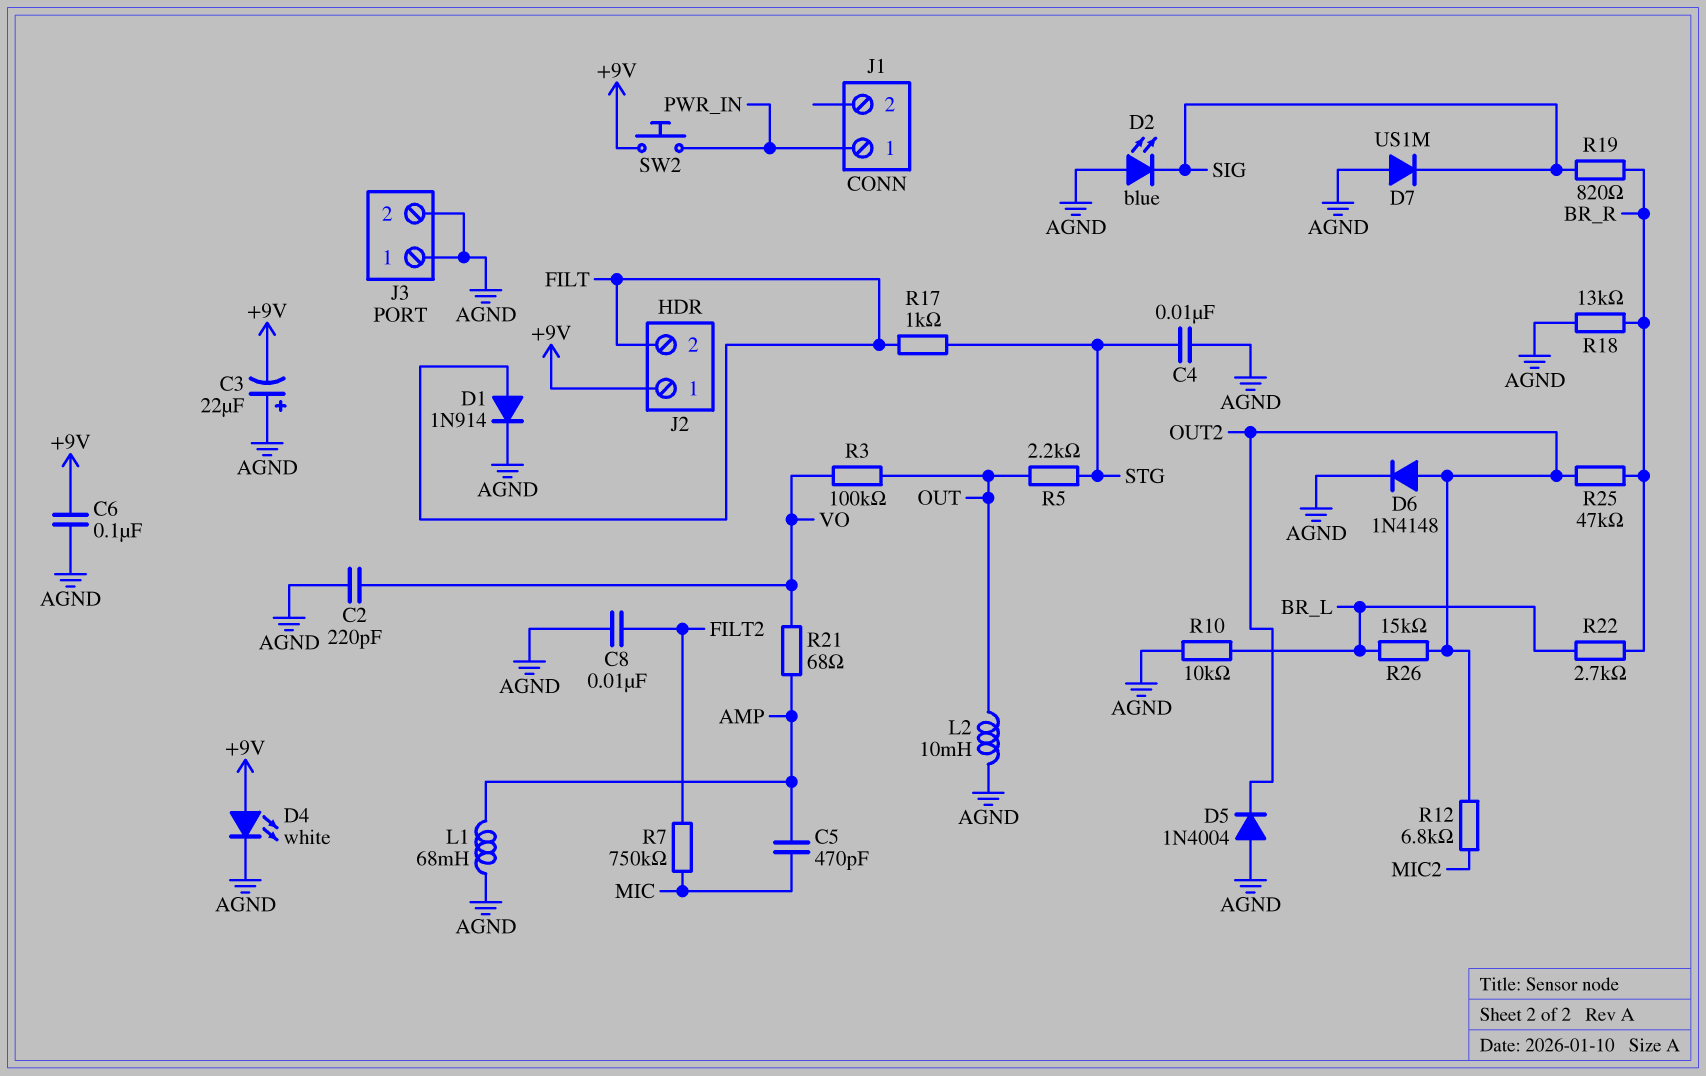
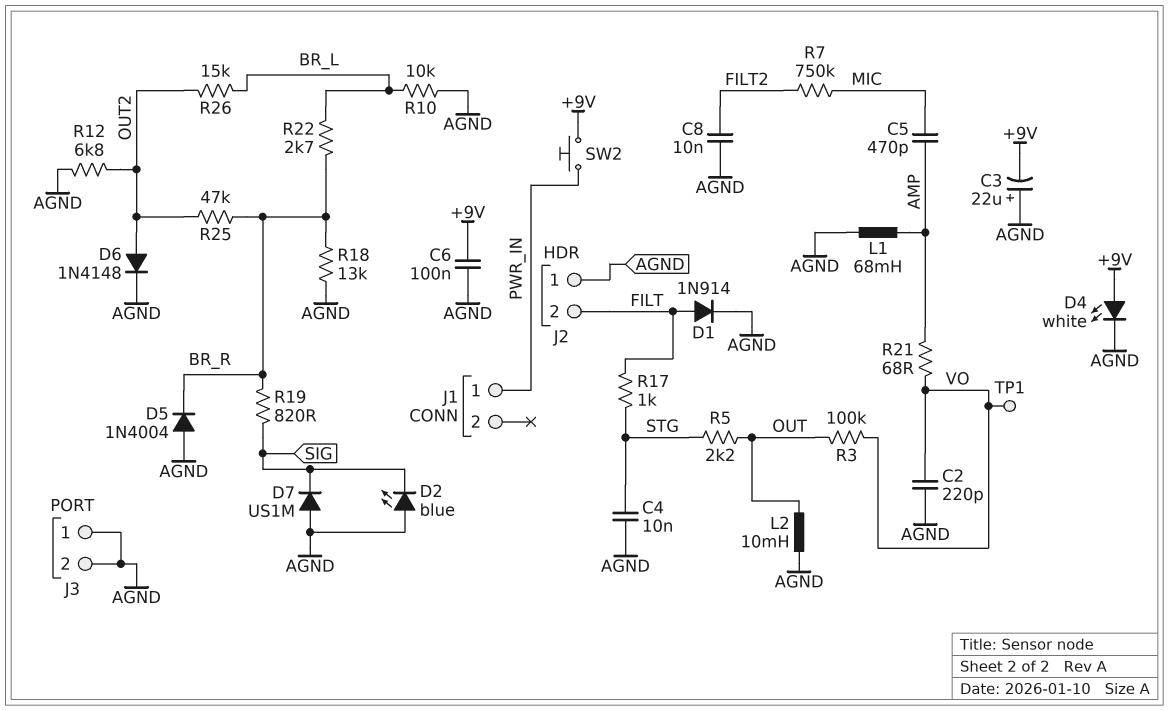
D5: diode 1N4004 (A AGND, K OUT2) -> diode 1N4004 (A AGND, K BR_R)
J2 pin 1: +9V -> AGND
R12: 6.8k (MIC2, OUT2) -> 6.8k (AGND, OUT2)
TP1: none -> test point (VO)

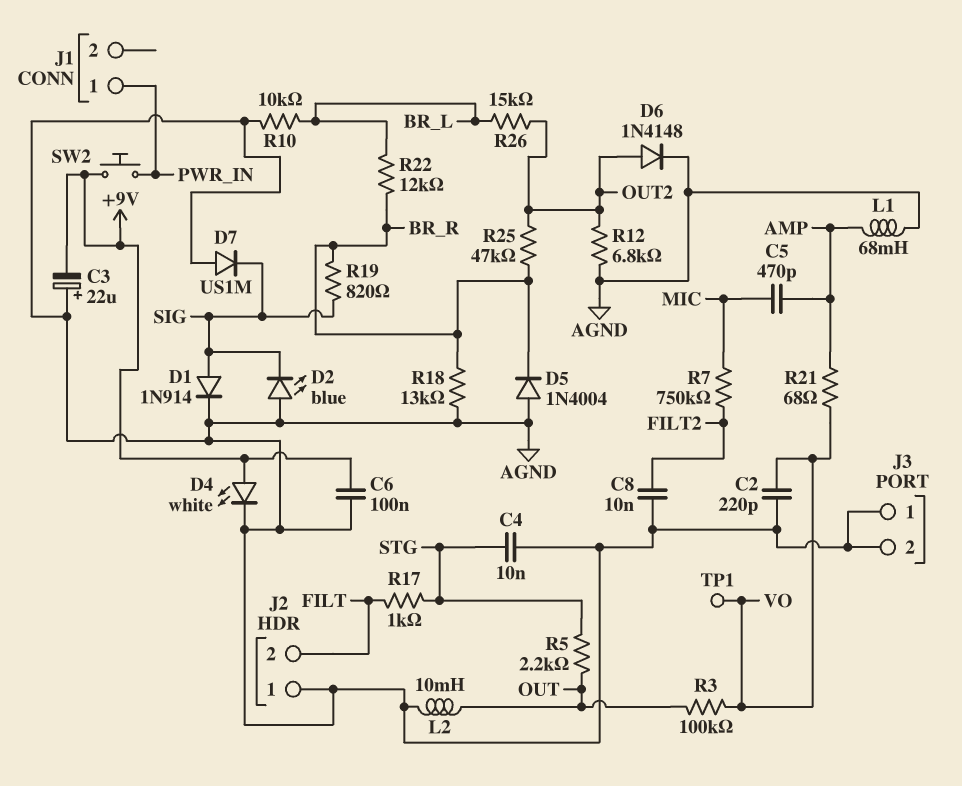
D1: diode 1N914 (A FILT, K AGND) -> diode 1N914 (A SIG, K AGND)
R22: 2.7k (BR_L, BR_R) -> 12k (BR_L, BR_R)

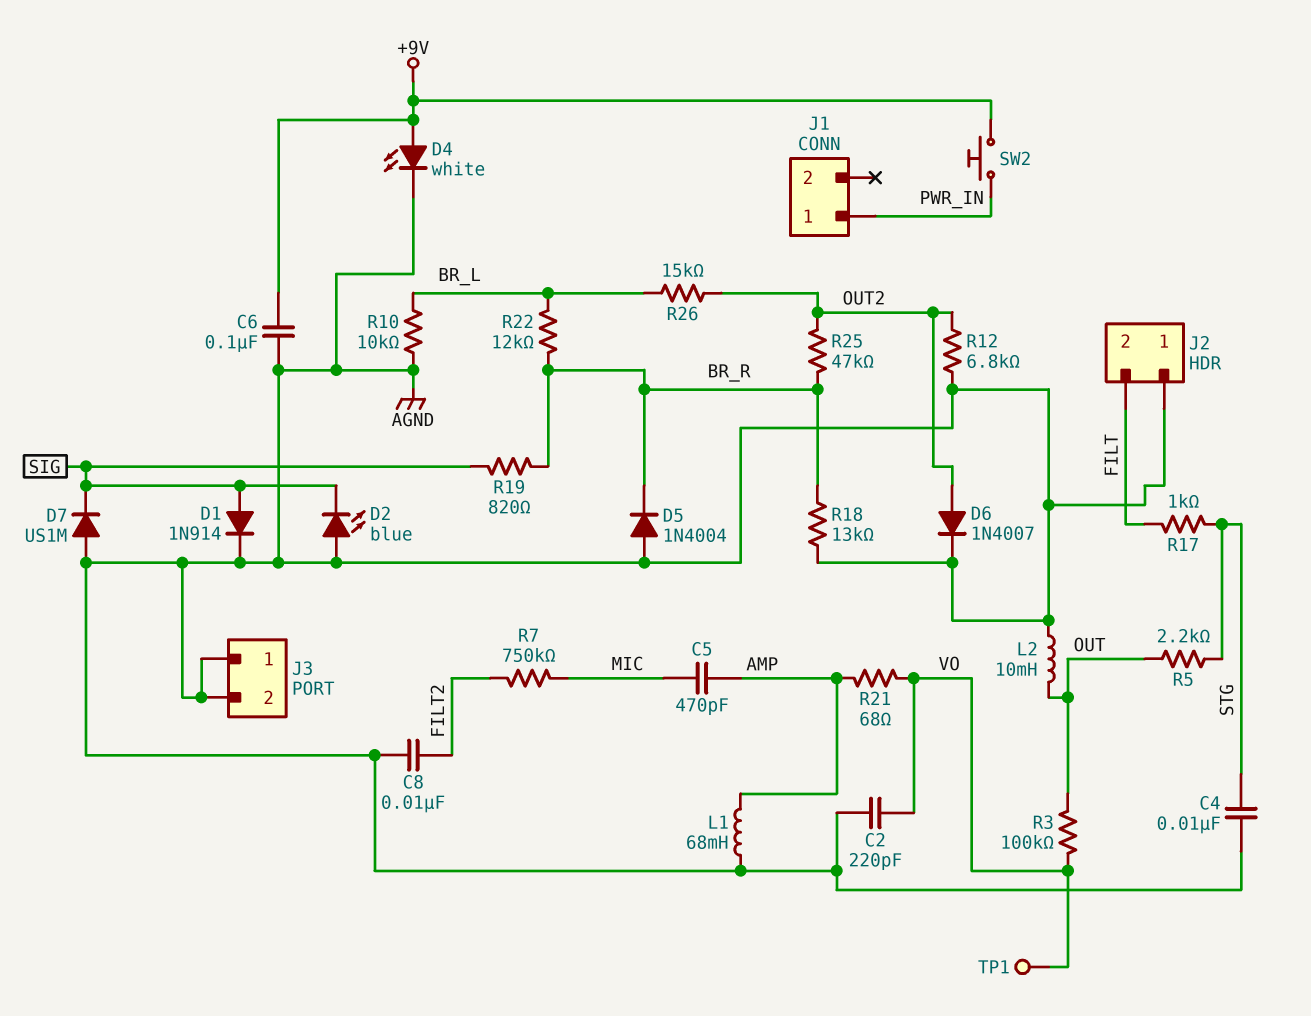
C3: 22uF (plus AGND, minus +9V) -> none
D6: diode 1N4148 (A OUT2, K AGND) -> diode 1N4007 (A OUT2, K AGND)

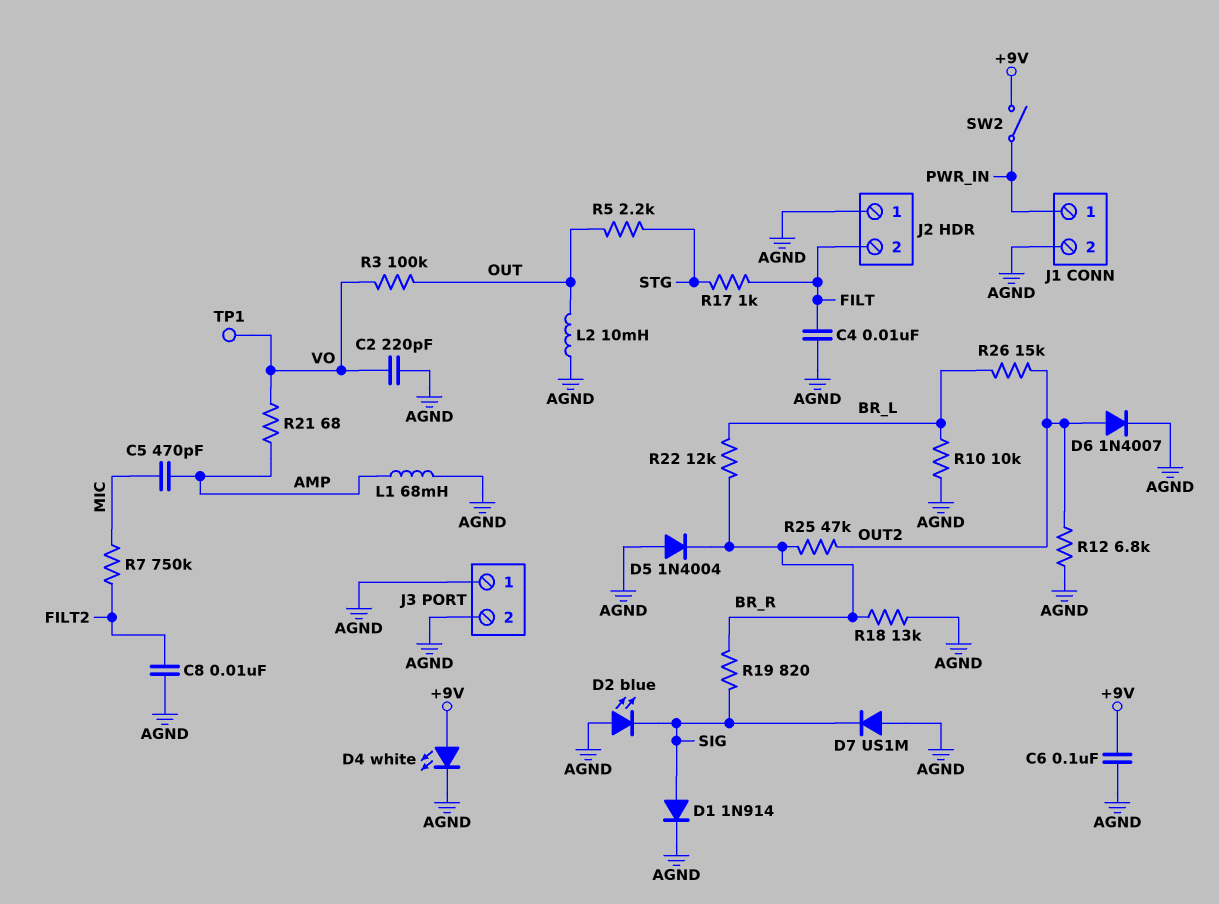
C4: 10nF (AGND, STG) -> 10nF (AGND, FILT)
J1 pin 2: none -> AGND
SW2: button (+9V, PWR_IN) -> switch (+9V, PWR_IN)

